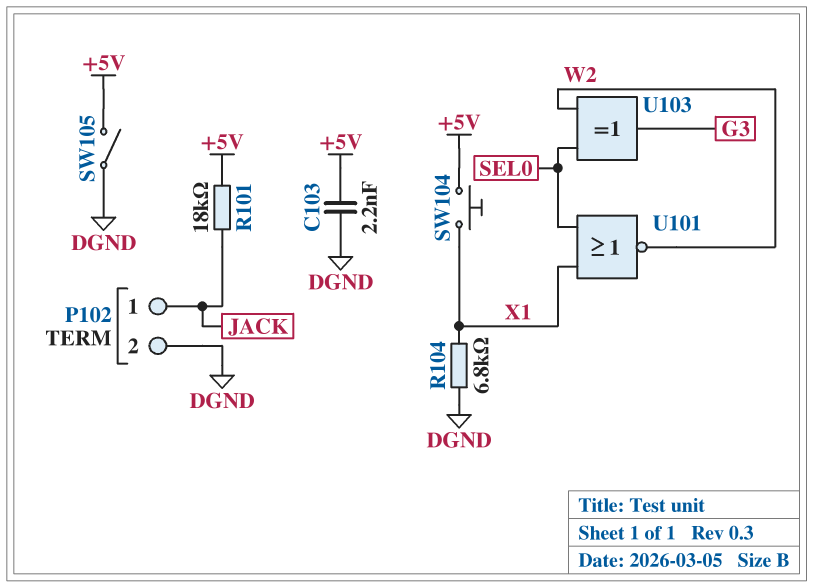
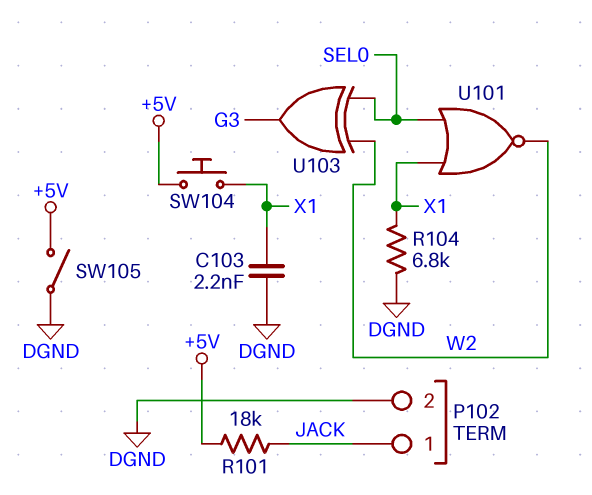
C103: 2.2nF (+5V, DGND) -> 2.2nF (DGND, X1)

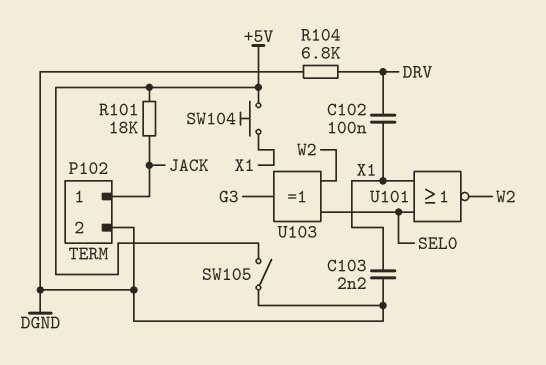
C102: none -> 100nF (DRV, X1)
R104: 6.8k (DGND, X1) -> 6.8k (DGND, DRV)

